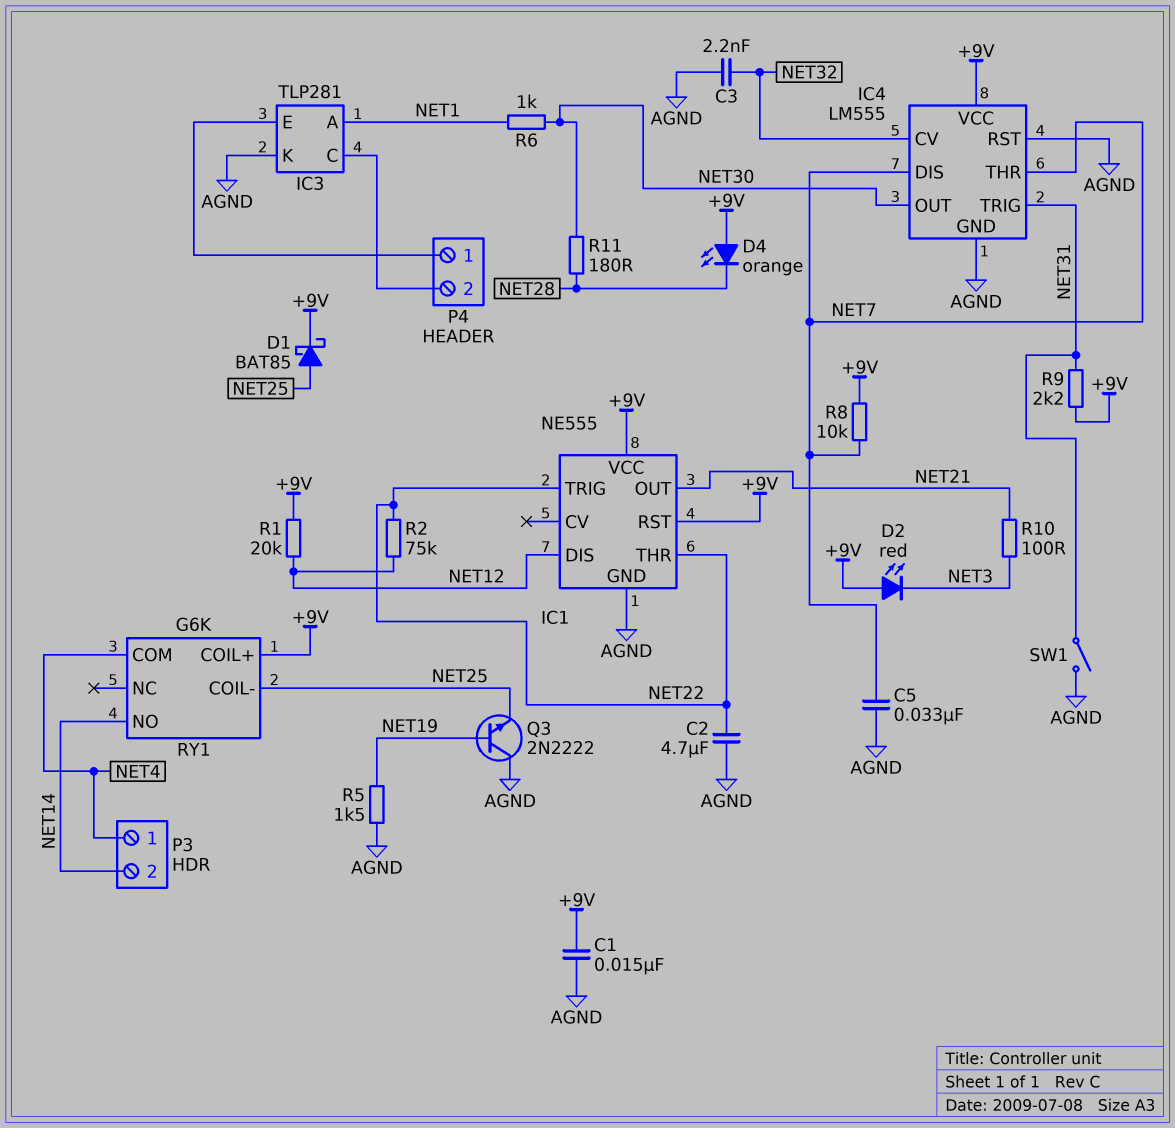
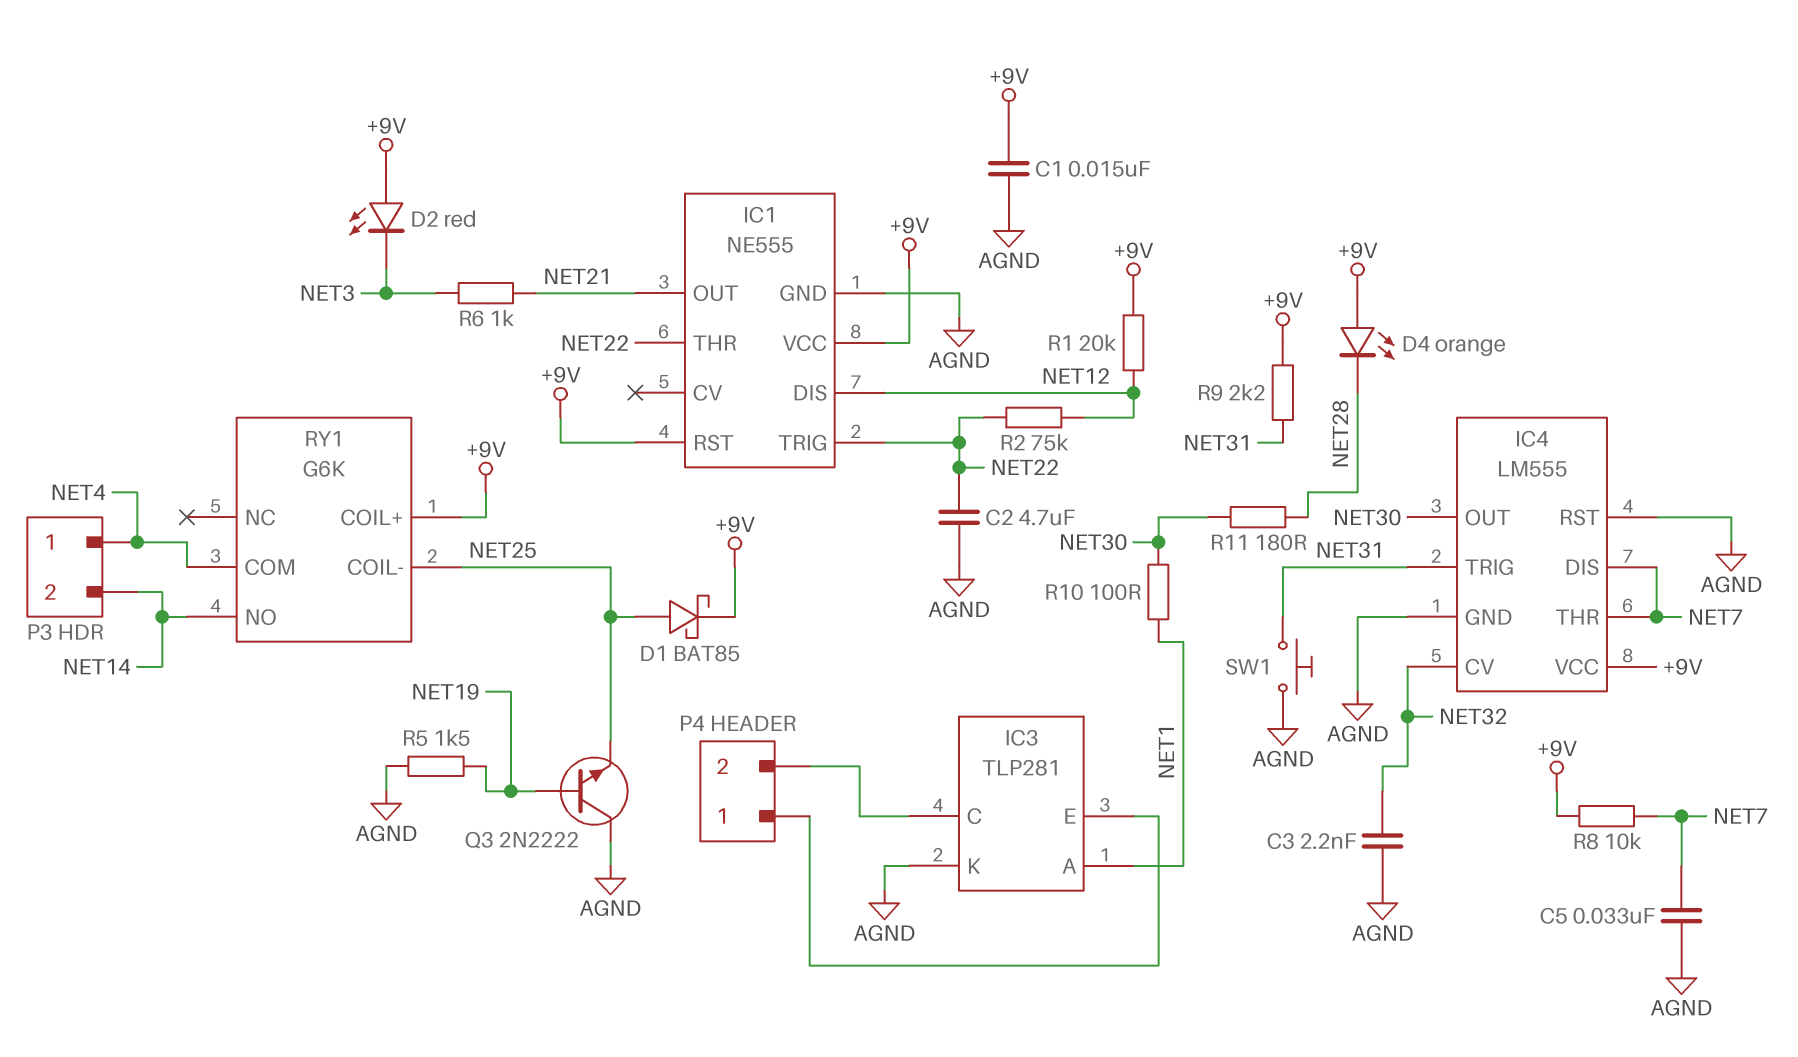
R6: 1k (NET1, NET30) -> 1k (NET3, NET21)
R10: 100 (NET3, NET21) -> 100 (NET1, NET30)
SW1: switch (AGND, NET31) -> button (AGND, NET31)

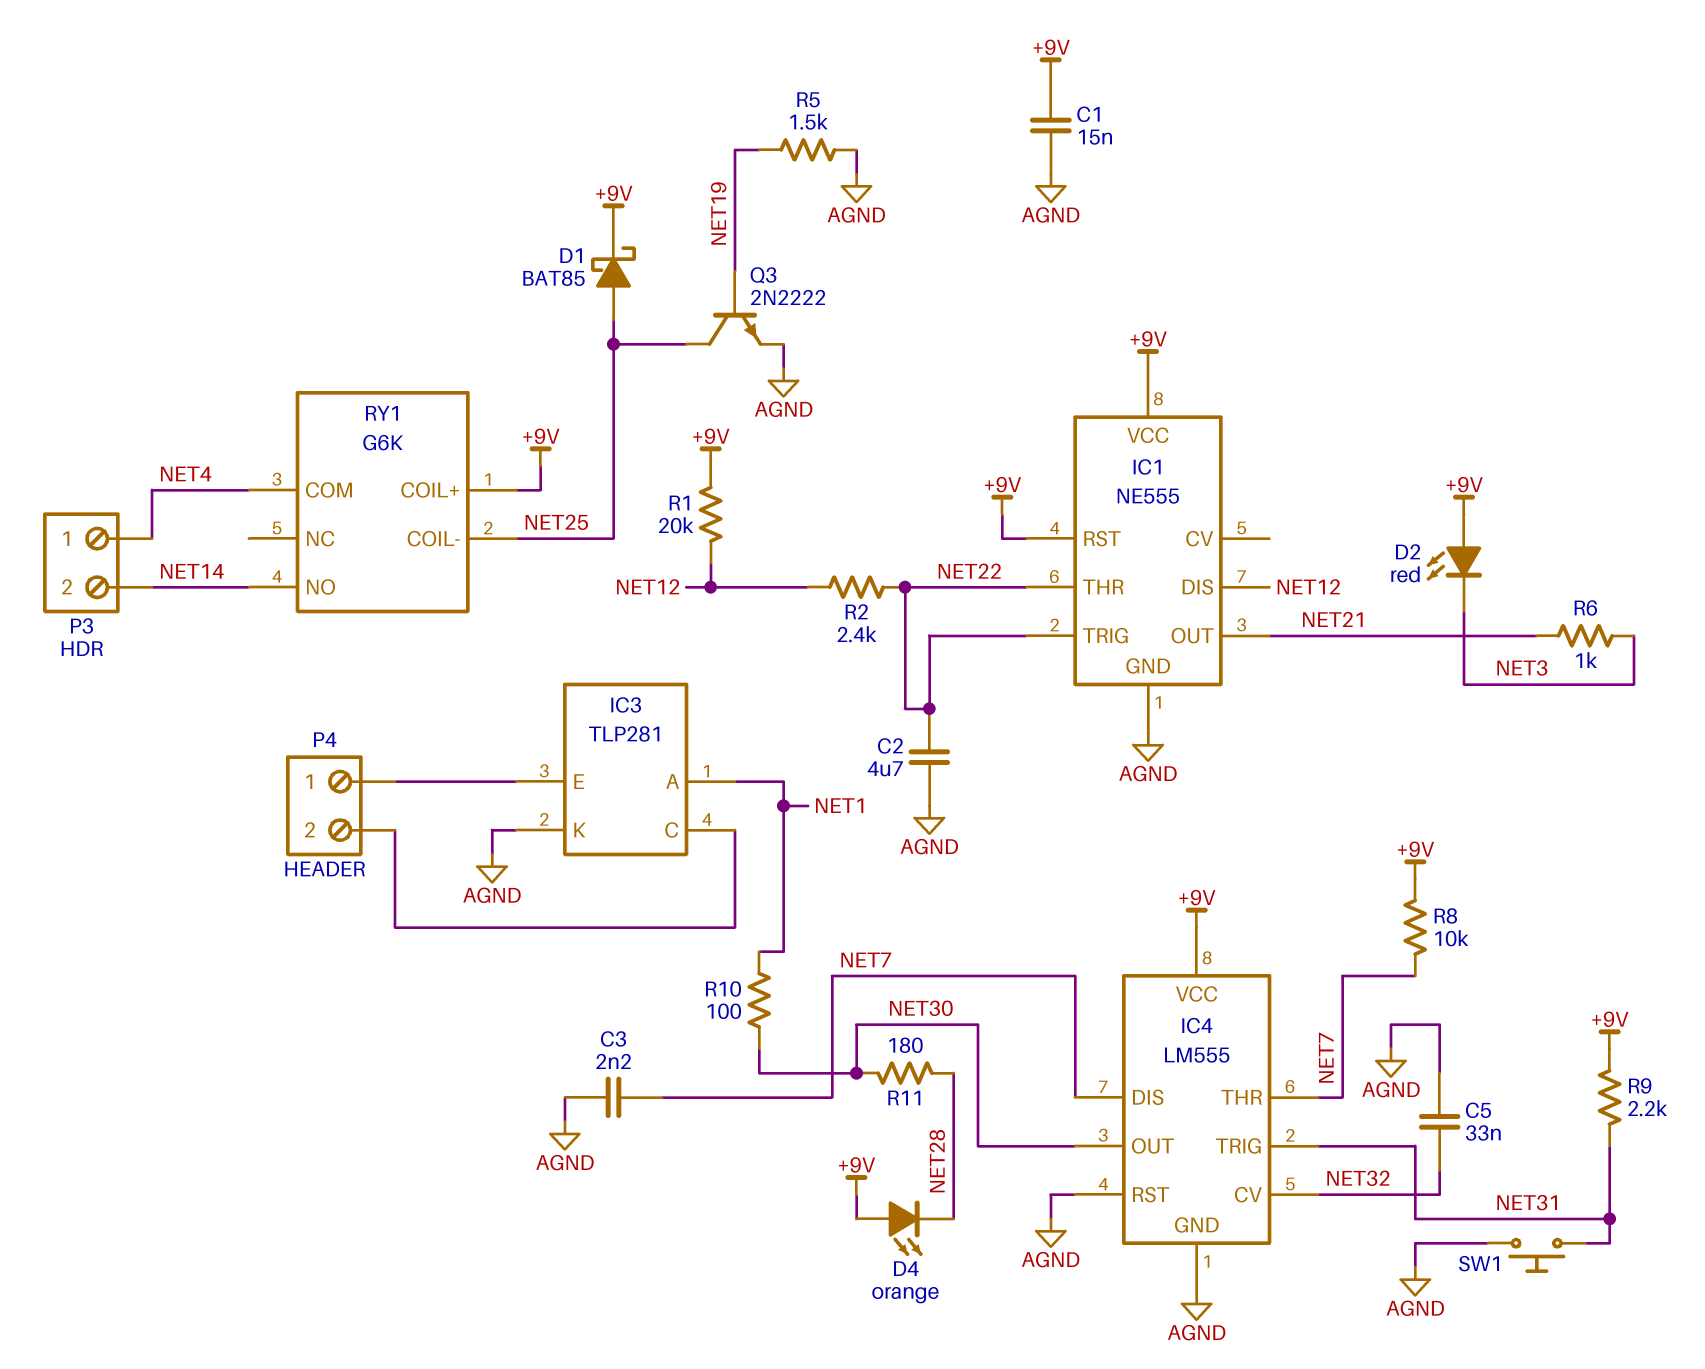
C3: 2.2nF (AGND, NET32) -> 2.2nF (AGND, NET7)
C5: 33nF (AGND, NET7) -> 33nF (AGND, NET32)
Q3: NPN 2N2222 (B NET19, C AGND, E NET25) -> NPN 2N2222 (B NET19, C NET25, E AGND)
R2: 75k (NET12, NET22) -> 2.4k (NET12, NET22)

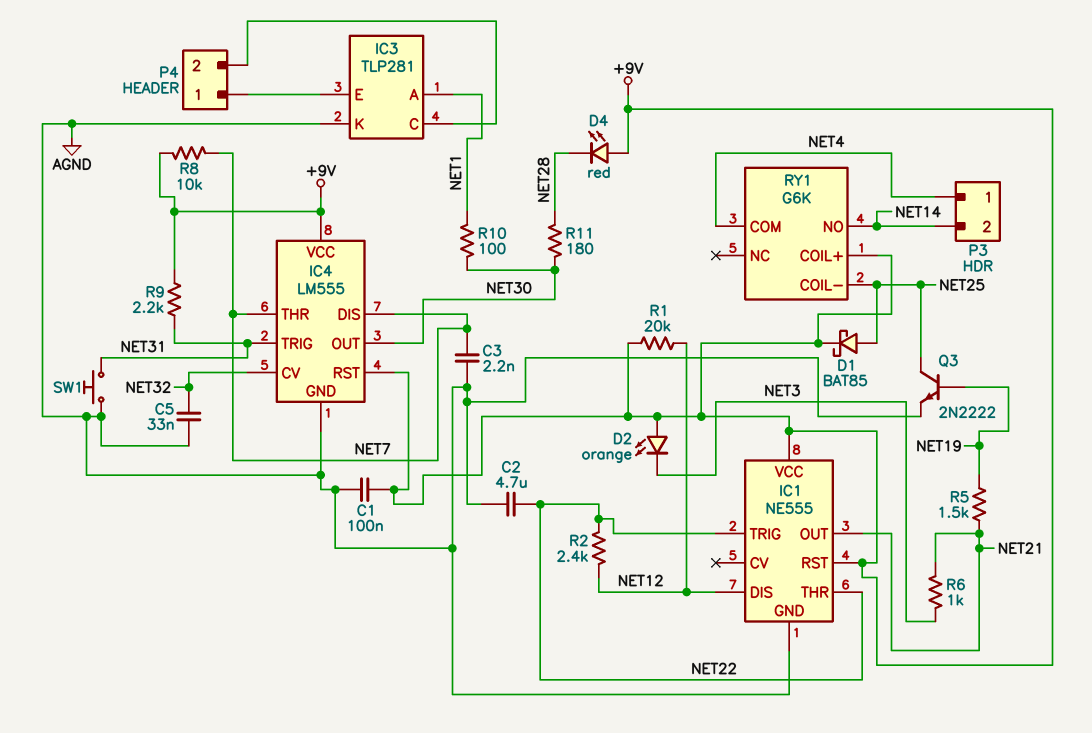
C1: 15nF (+9V, AGND) -> 100nF (+9V, AGND)
D2: LED red (A +9V, K NET3) -> LED orange (A +9V, K NET3)
D4: LED orange (A +9V, K NET28) -> LED red (A +9V, K NET28)
IC4 pin RST: AGND -> +9V
R5: 1.5k (AGND, NET19) -> 1.5k (NET19, NET21)

